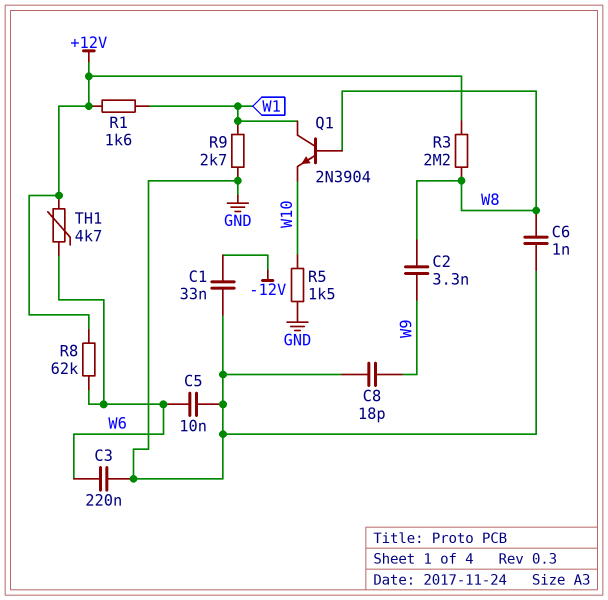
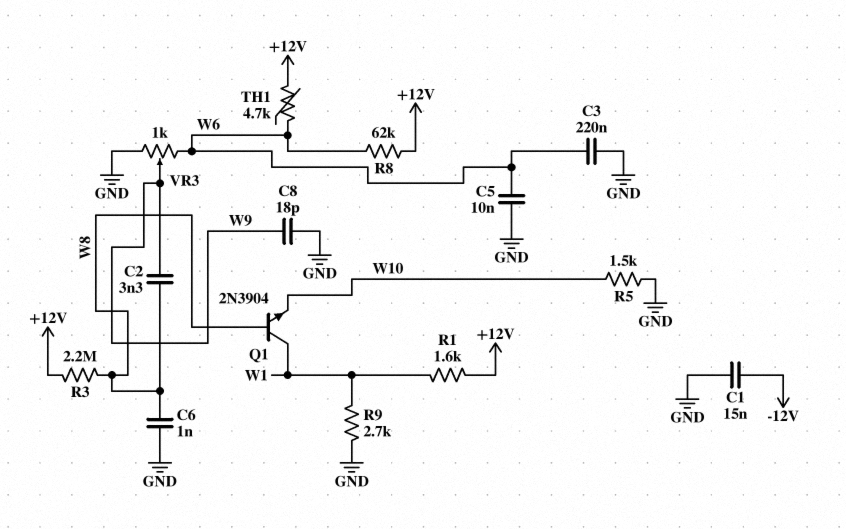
C1: 33nF (-12V, GND) -> 15nF (-12V, GND)
VR3: none -> 1k (GND, W6, wiper W9)

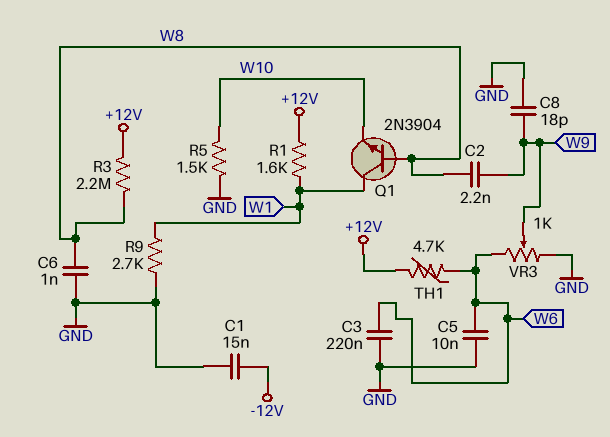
C2: 3.3nF (W8, W9) -> 2.2nF (W8, W9)
R8: 62k (+12V, W6) -> none

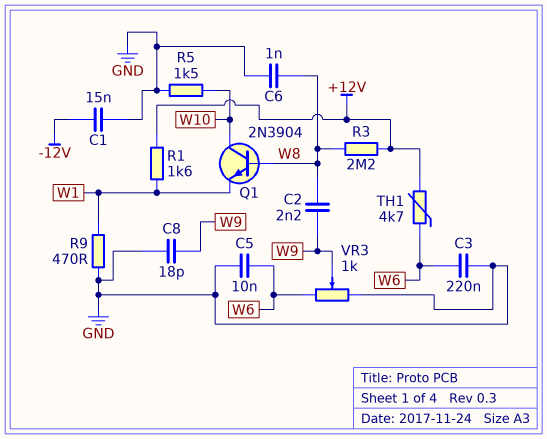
Q1: NPN 2N3904 (B W8, C W1, E W10) -> NPN 2N3904 (B W8, C W10, E W1)
R9: 2.7k (GND, W1) -> 470 (GND, W1)

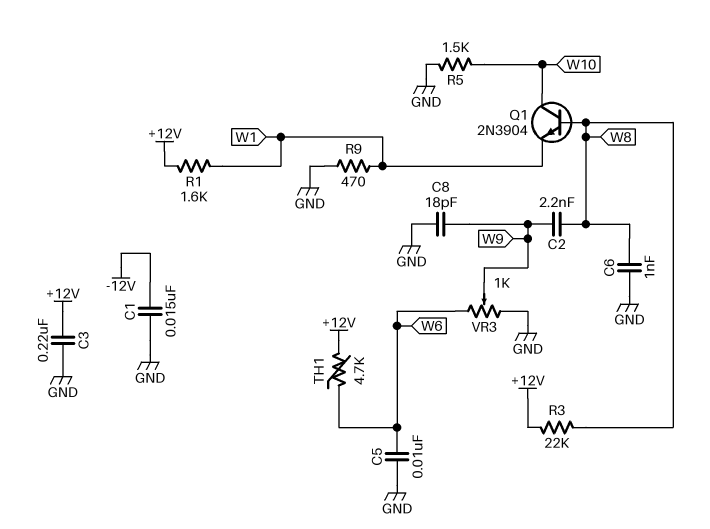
C3: 220nF (GND, W6) -> 220nF (+12V, GND)
R3: 2.2M (+12V, W8) -> 22k (+12V, W8)

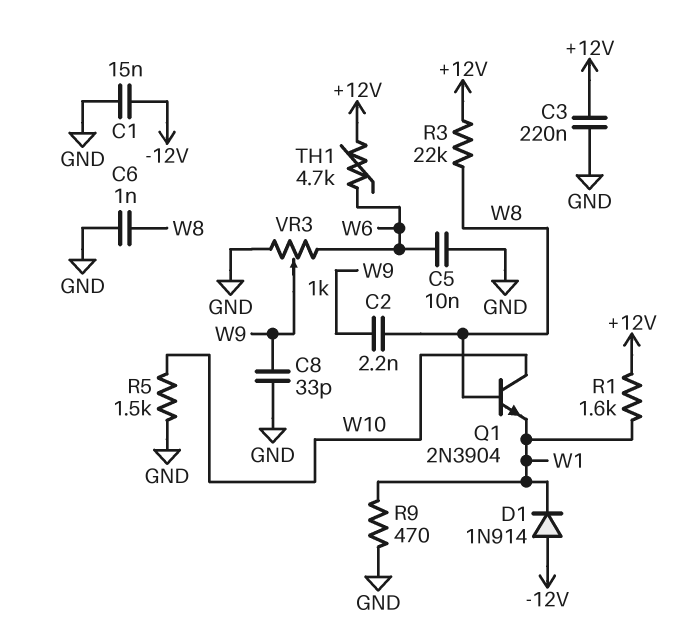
C8: 18pF (GND, W9) -> 33pF (GND, W9)
D1: none -> diode 1N914 (A -12V, K W1)

